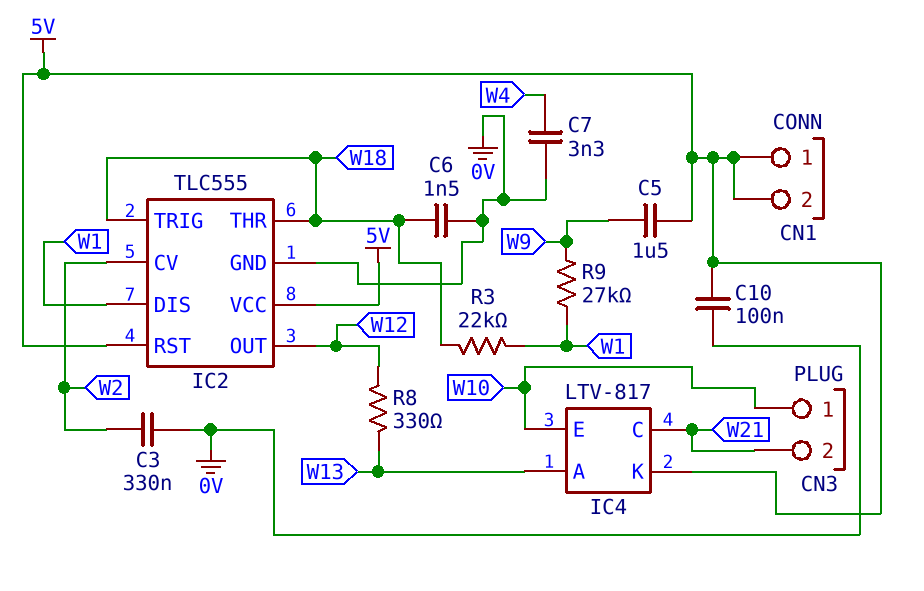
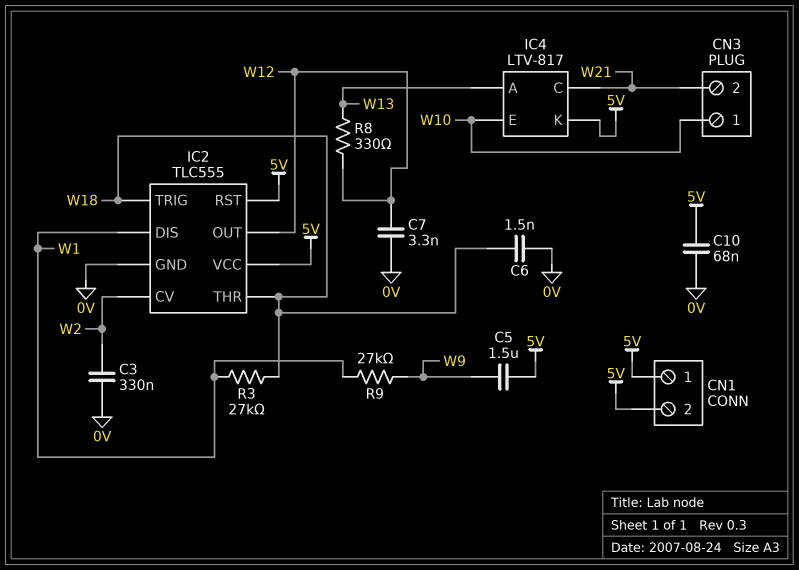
C7: 3.3nF (0V, W4) -> 3.3nF (0V, W12)
C10: 100nF (0V, 5V) -> 68nF (0V, 5V)
R3: 22k (W1, W18) -> 27k (W1, W18)

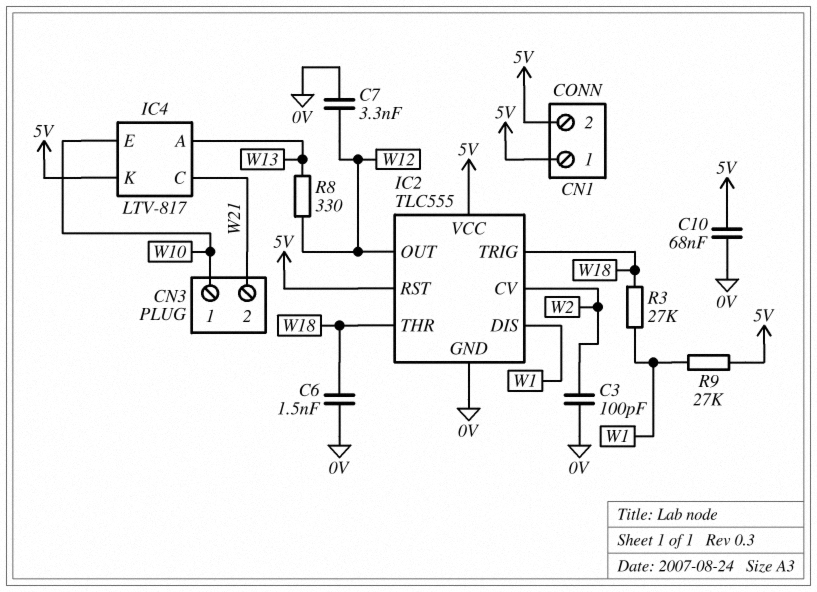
C3: 330nF (0V, W2) -> 100pF (0V, W2)
C5: 1.5uF (5V, W9) -> none
R9: 27k (W1, W9) -> 27k (5V, W1)

